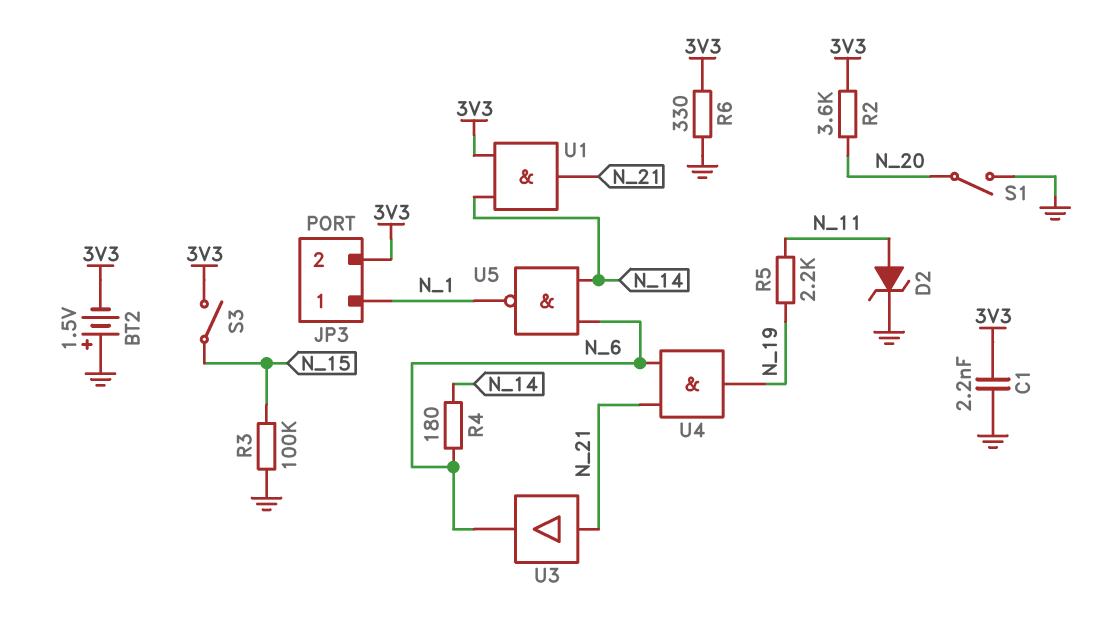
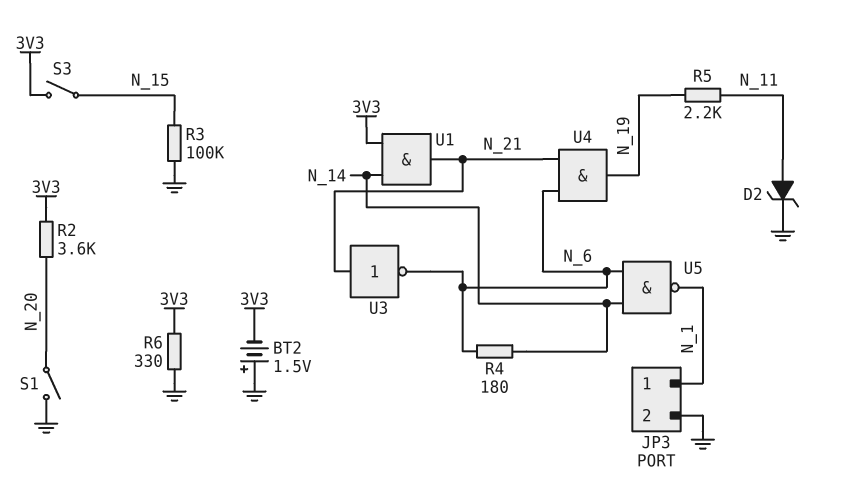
C1: 2.2nF (3V3, GND) -> none
JP3 pin 2: 3V3 -> GND
U3: buffer (in N_21, out N_6) -> NOT (in N_21, out N_6)

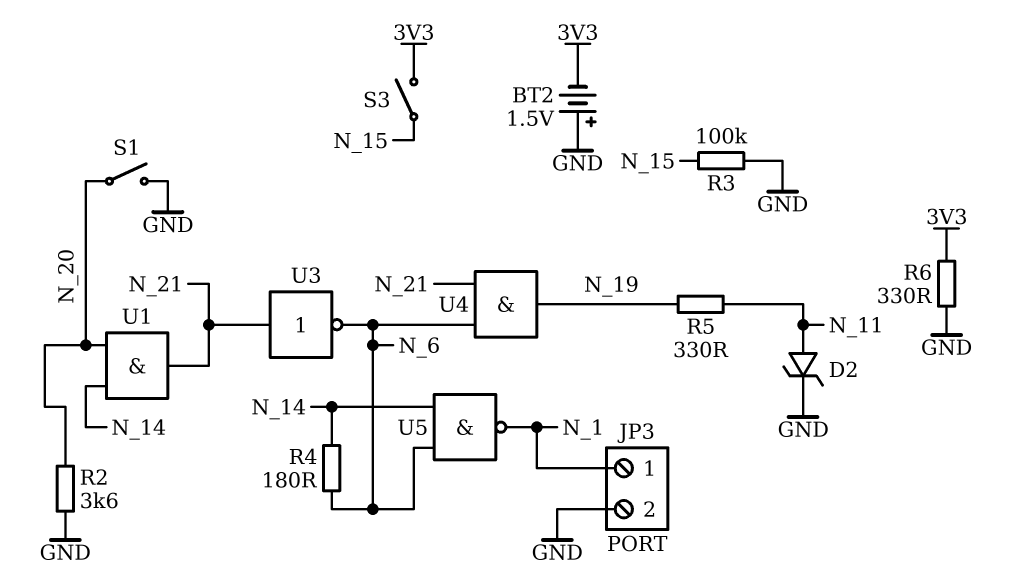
R2: 3.6k (3V3, N_20) -> 3.6k (GND, N_20)
R5: 2.2k (N_11, N_19) -> 330 (N_11, N_19)
U1: AND (in 3V3, in N_14, out N_21) -> AND (in N_14, in N_20, out N_21)

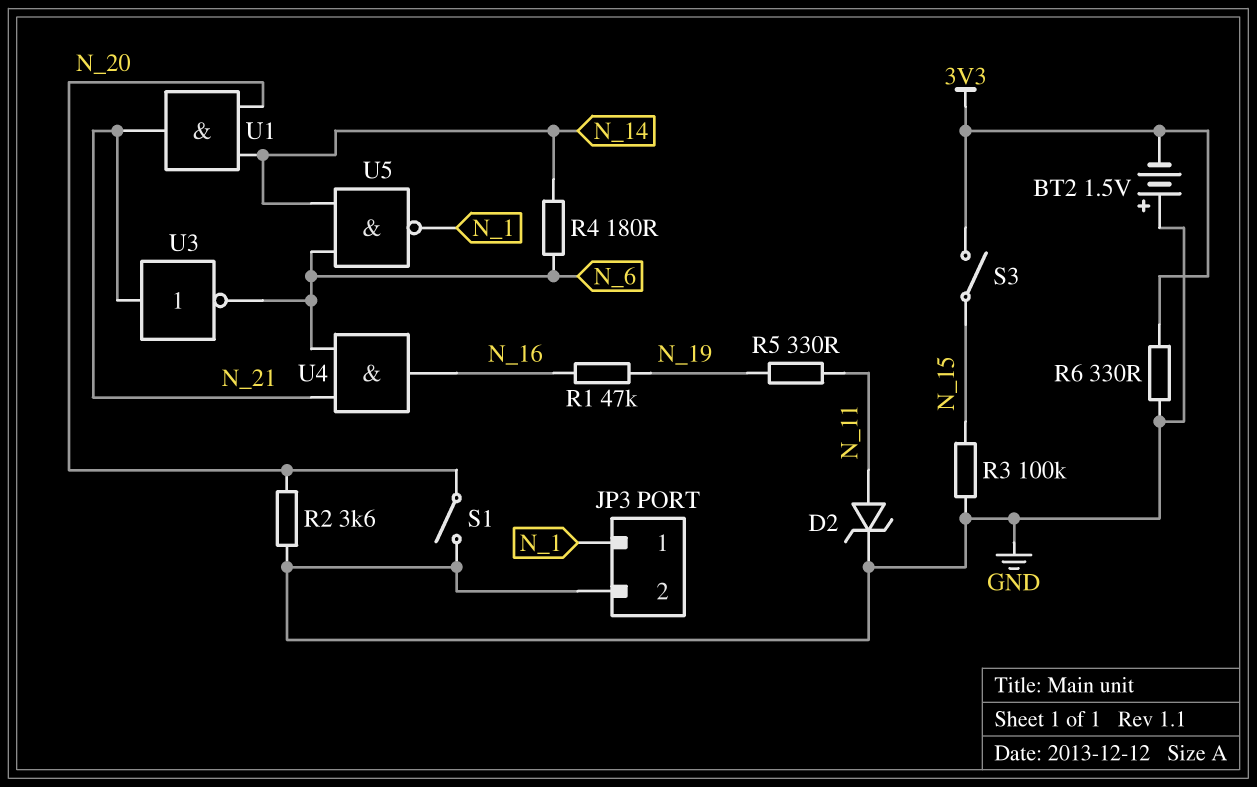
R1: none -> 47k (N_16, N_19)
U4: AND (in N_6, in N_21, out N_19) -> AND (in N_6, in N_21, out N_16)

